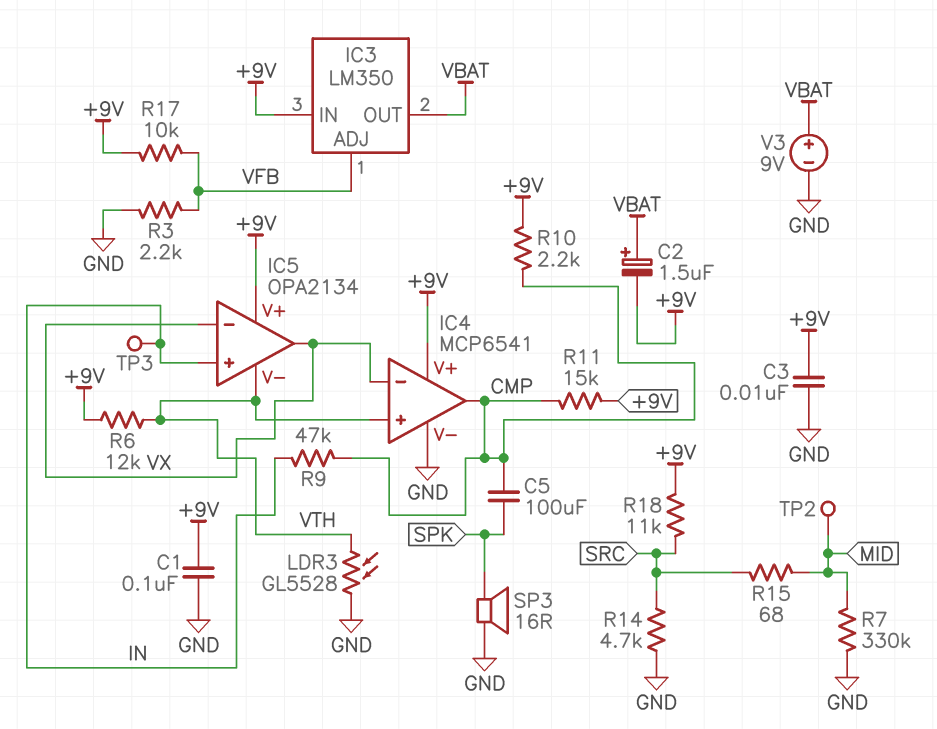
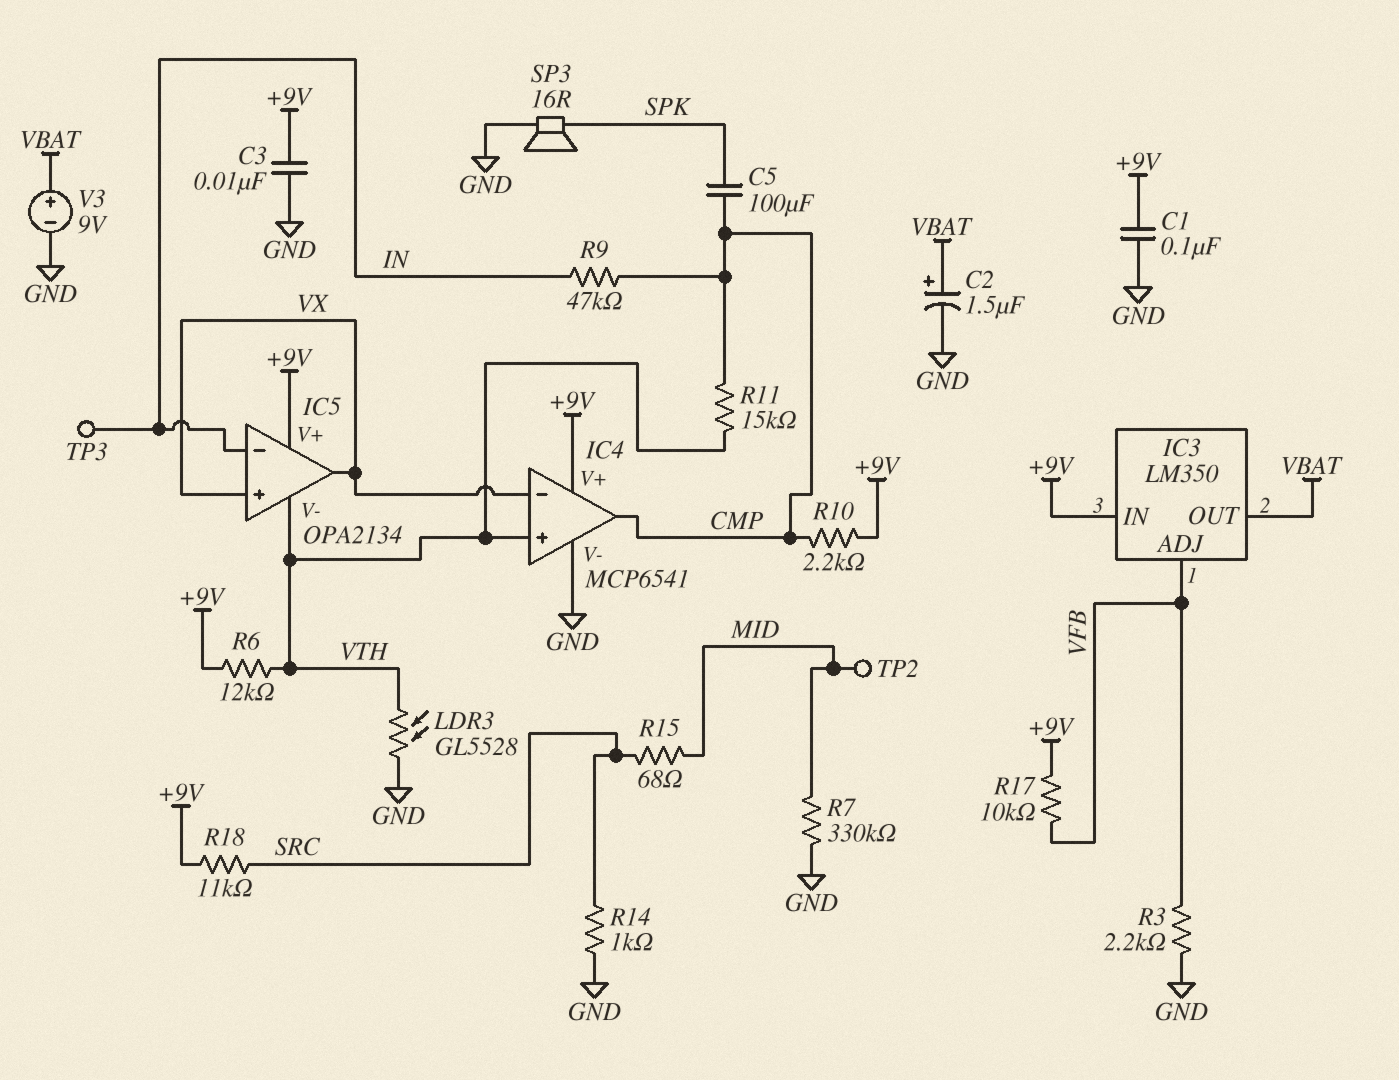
C2: 1.5uF (plus VBAT, minus +9V) -> 1.5uF (plus VBAT, minus GND)
IC5 pin in+: IN -> VX
IC5 pin in-: VX -> IN
R11: 15k (+9V, CMP) -> 15k (CMP, VTH)
R14: 4.7k (GND, SRC) -> 1k (GND, SRC)

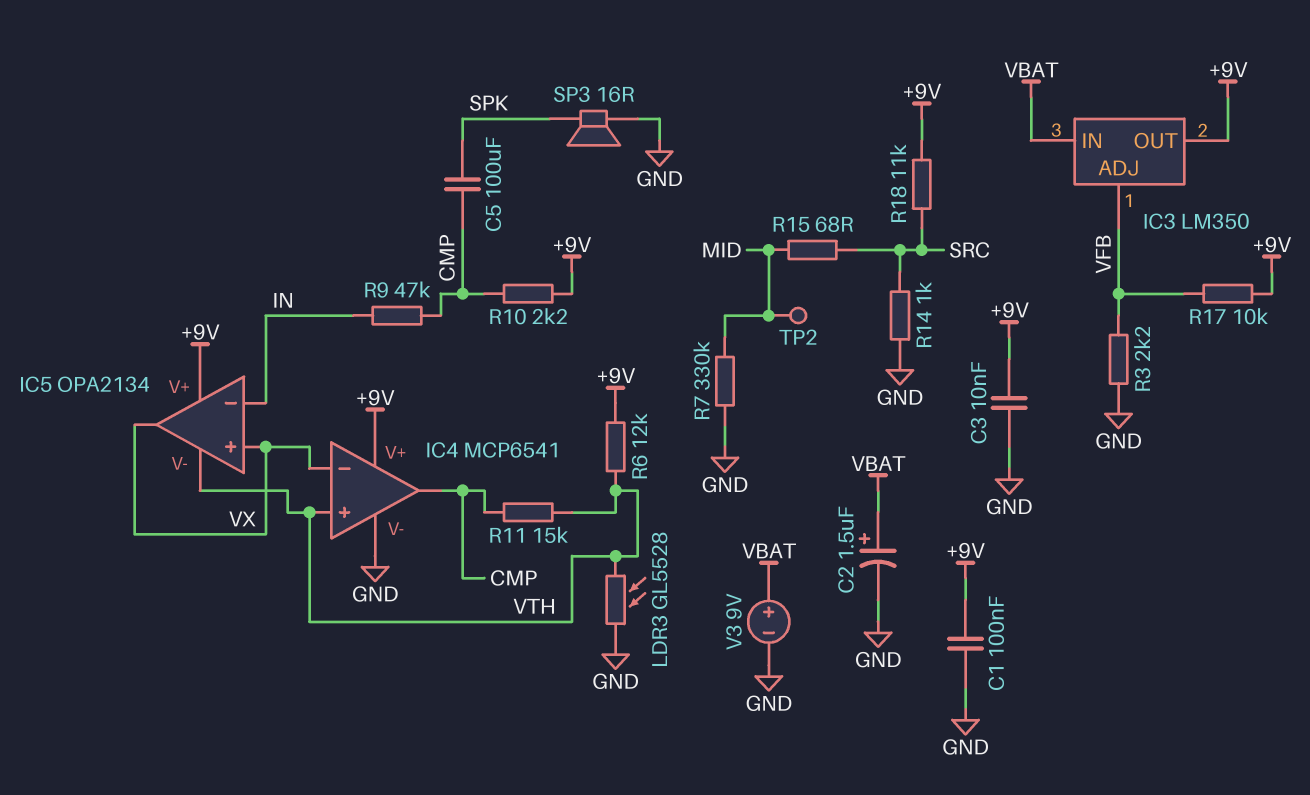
IC3 pin IN: +9V -> VBAT
IC3 pin OUT: VBAT -> +9V
TP3: test point (IN) -> none

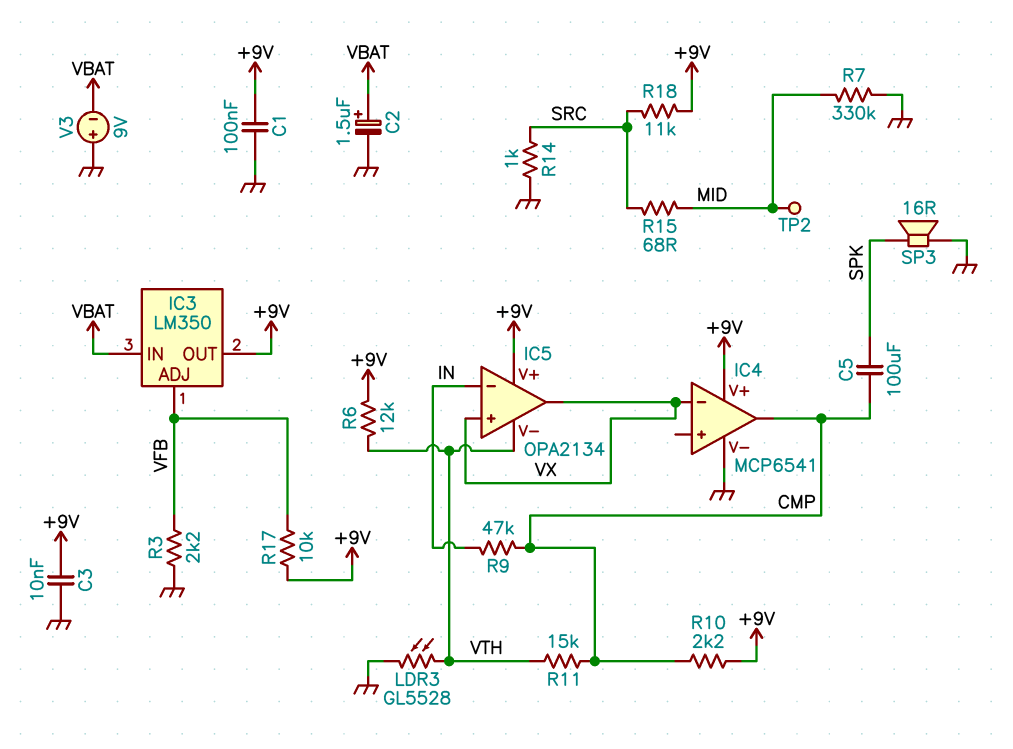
IC4 pin in+: VTH -> none
V3: 9V (plus VBAT, minus GND) -> 9V (plus GND, minus VBAT)

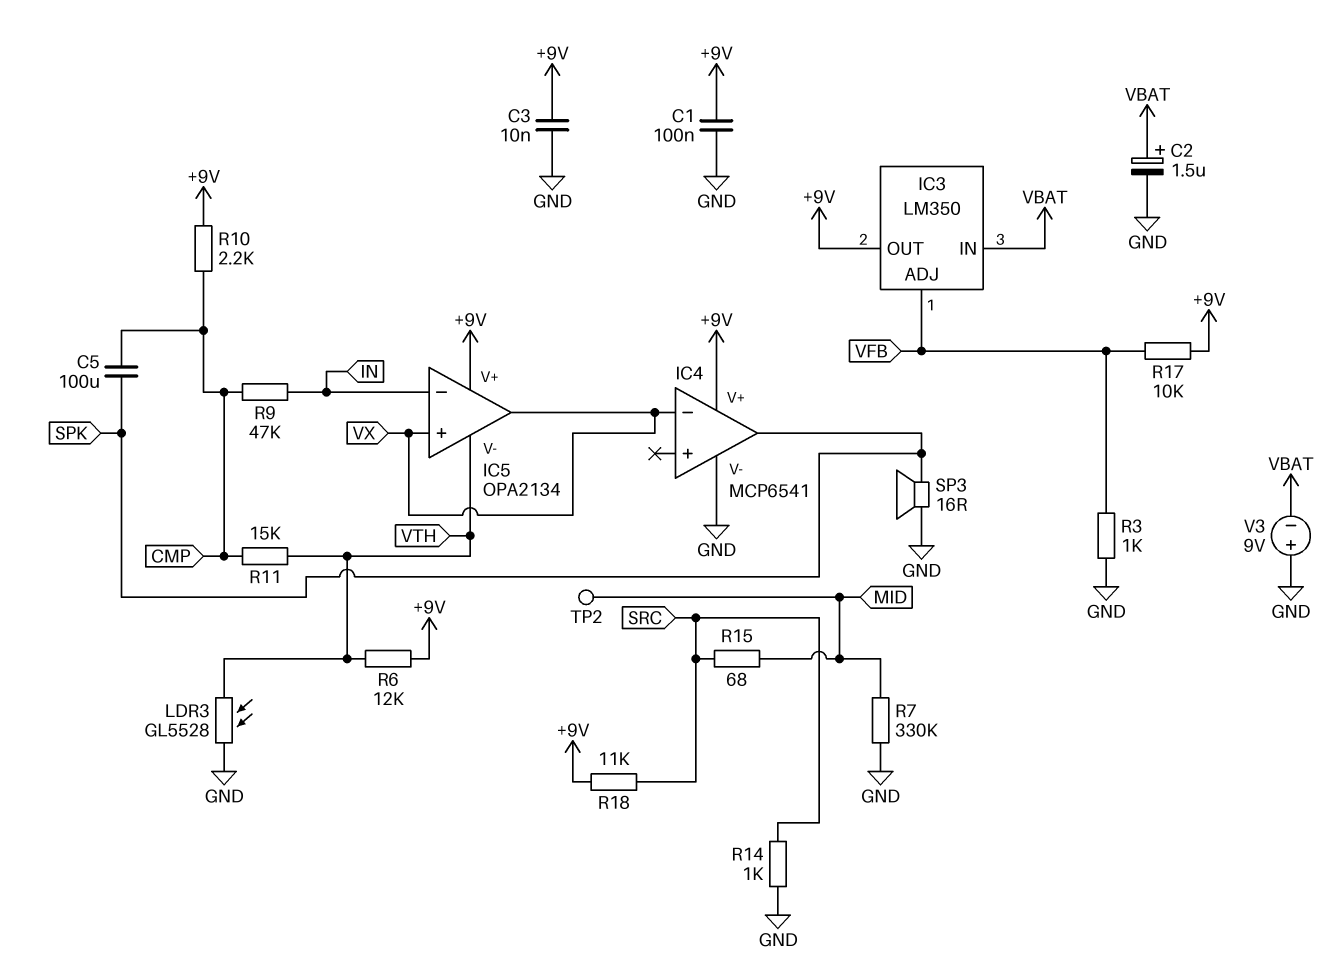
IC4 pin out: CMP -> SPK
R3: 2.2k (GND, VFB) -> 1k (GND, VFB)

